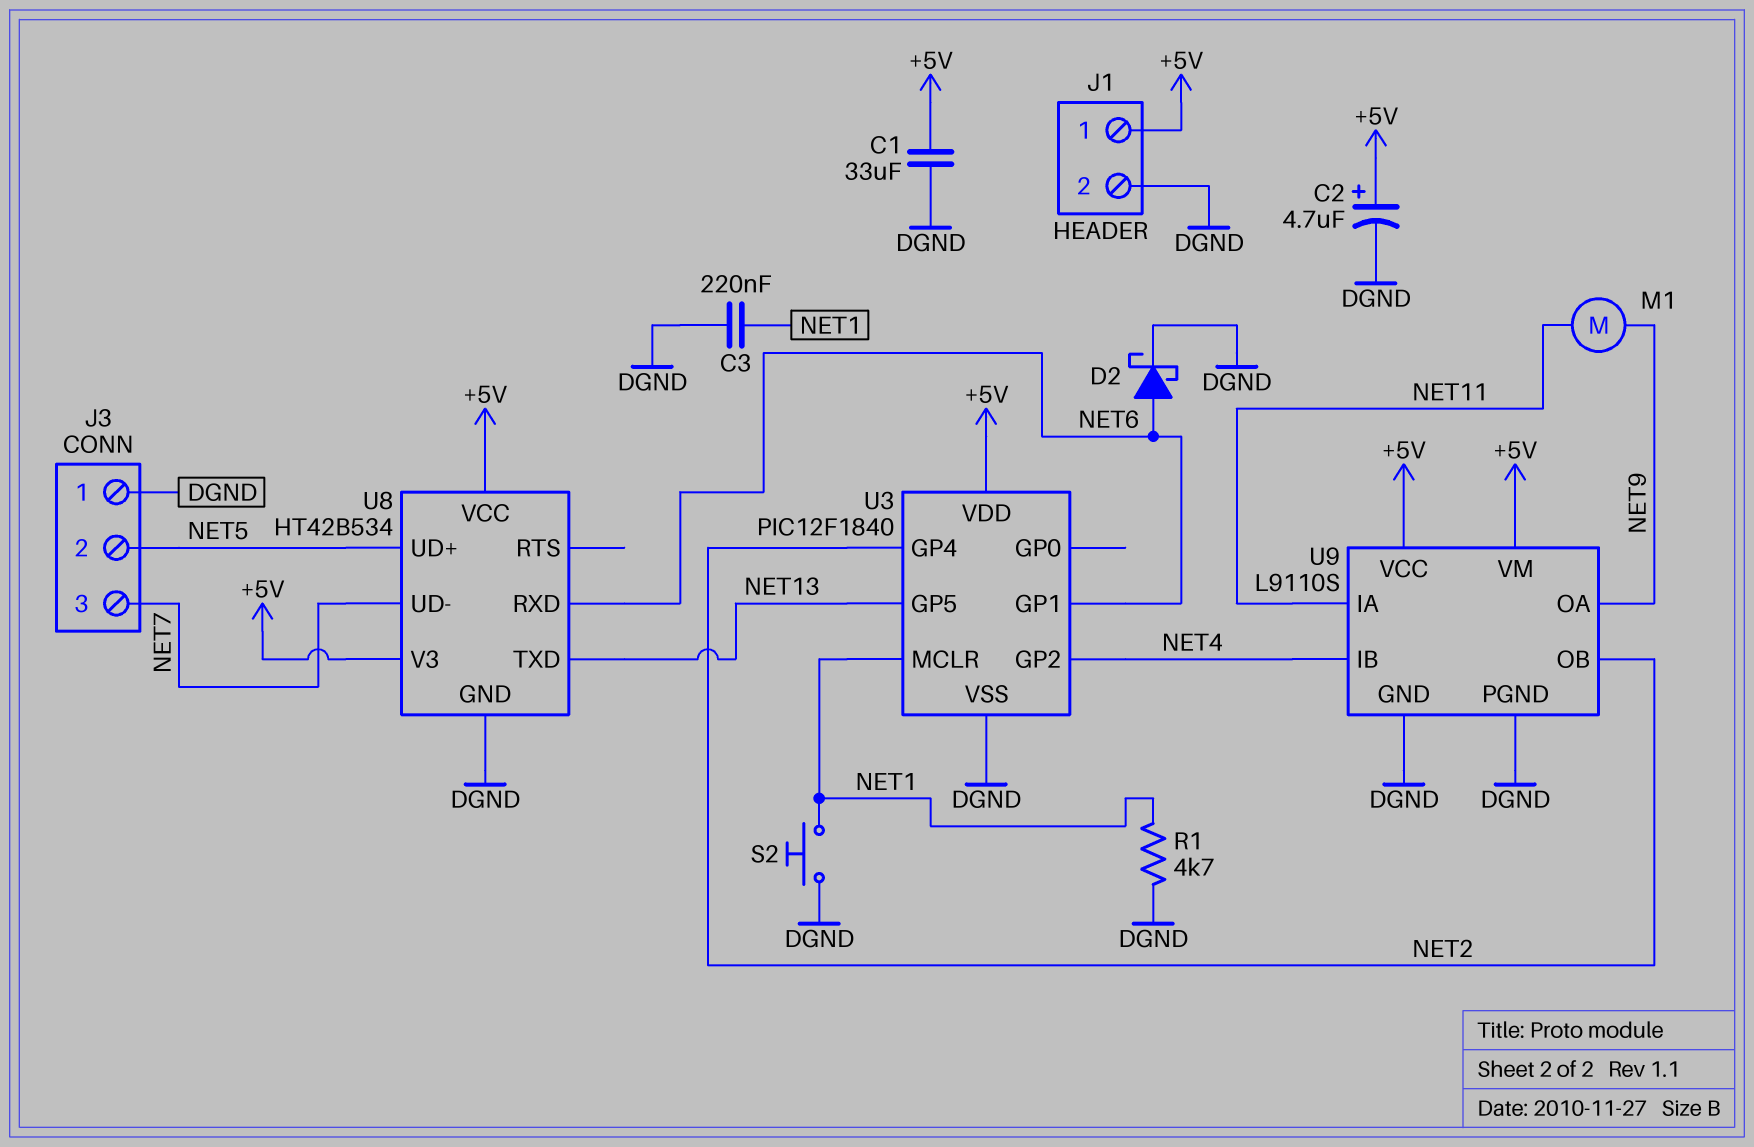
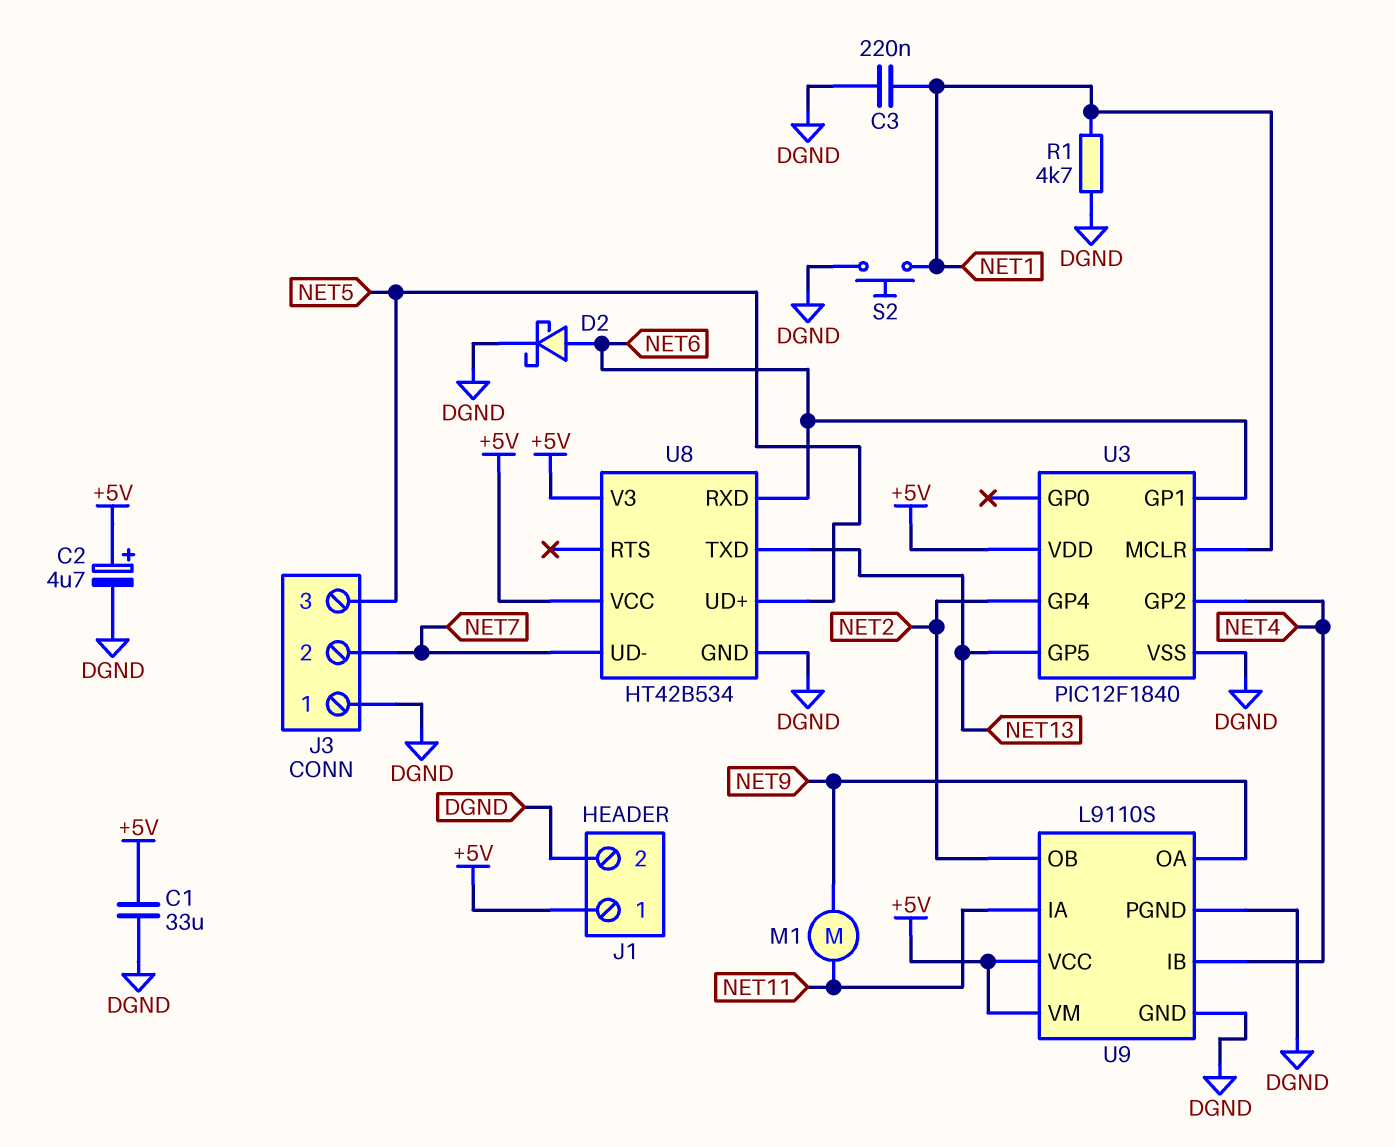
J3 pin 2: NET5 -> NET7
J3 pin 3: NET7 -> NET5

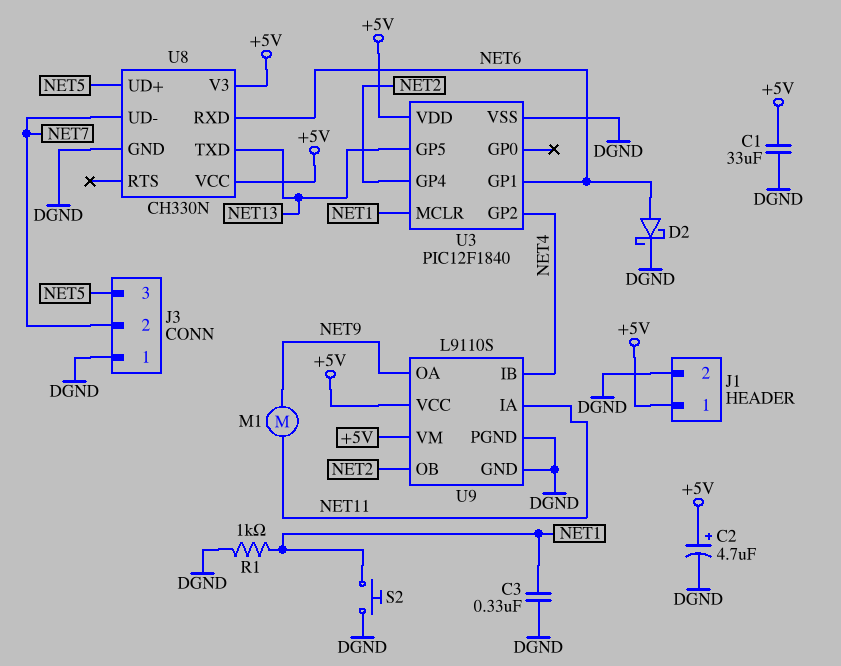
C3: 220nF (DGND, NET1) -> 330nF (DGND, NET1)
R1: 4.7k (DGND, NET1) -> 1k (DGND, NET1)
U8: HT42B534 -> CH330N

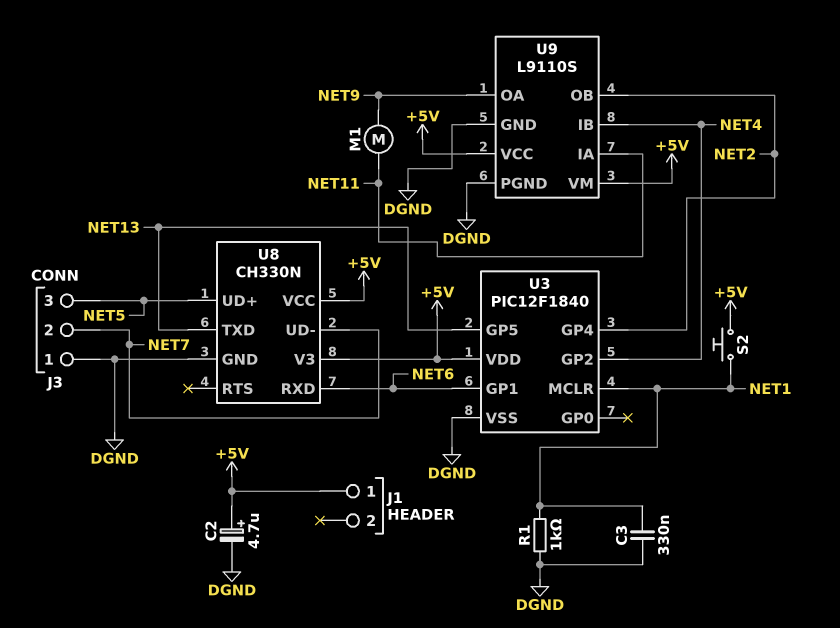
C1: 33uF (+5V, DGND) -> none
D2: schottky (A NET6, K DGND) -> none
J1 pin 2: DGND -> none
S2: button (DGND, NET1) -> button (+5V, NET1)

